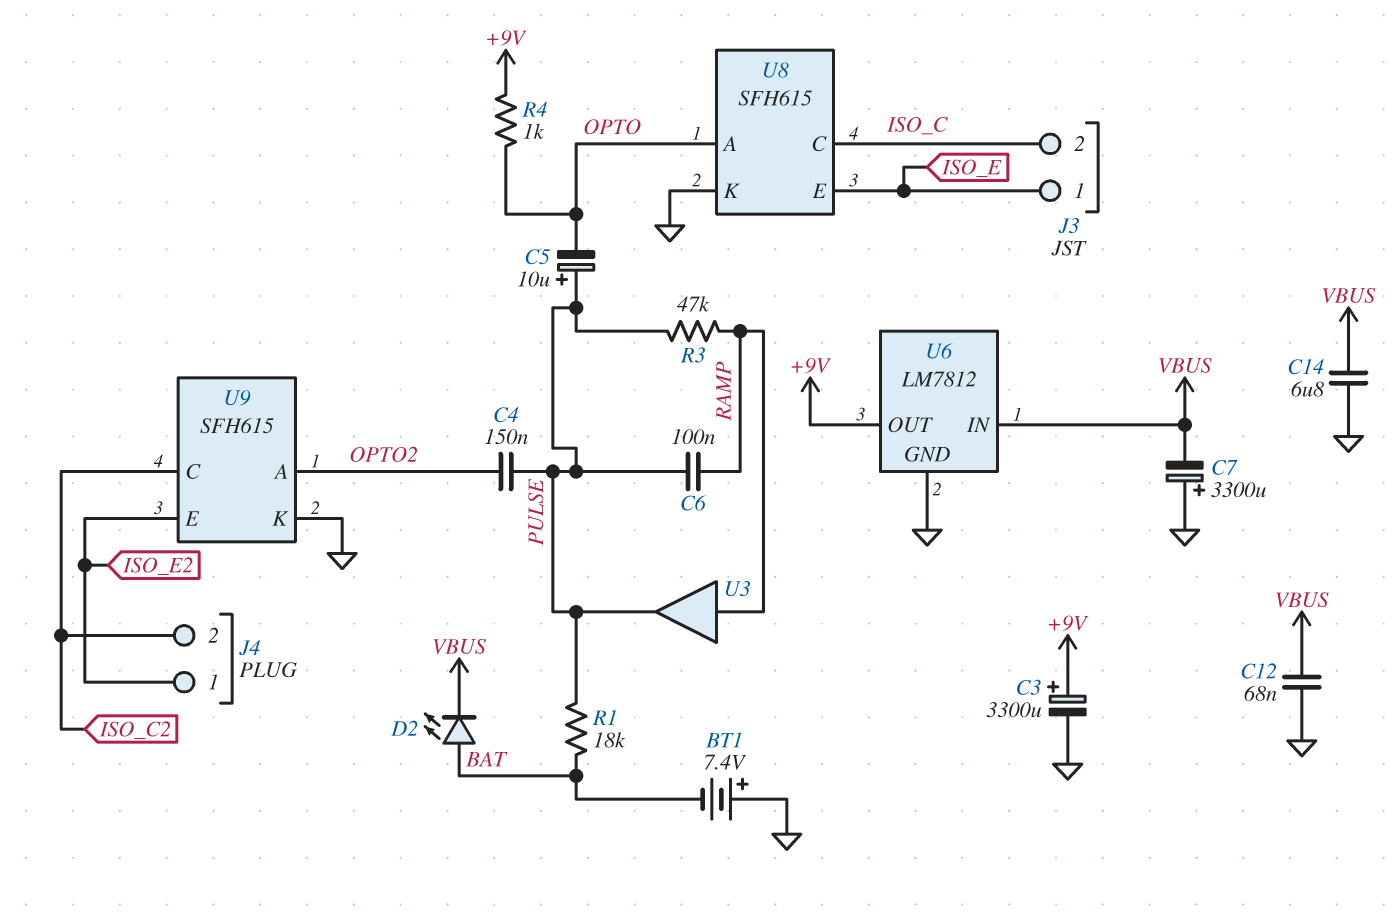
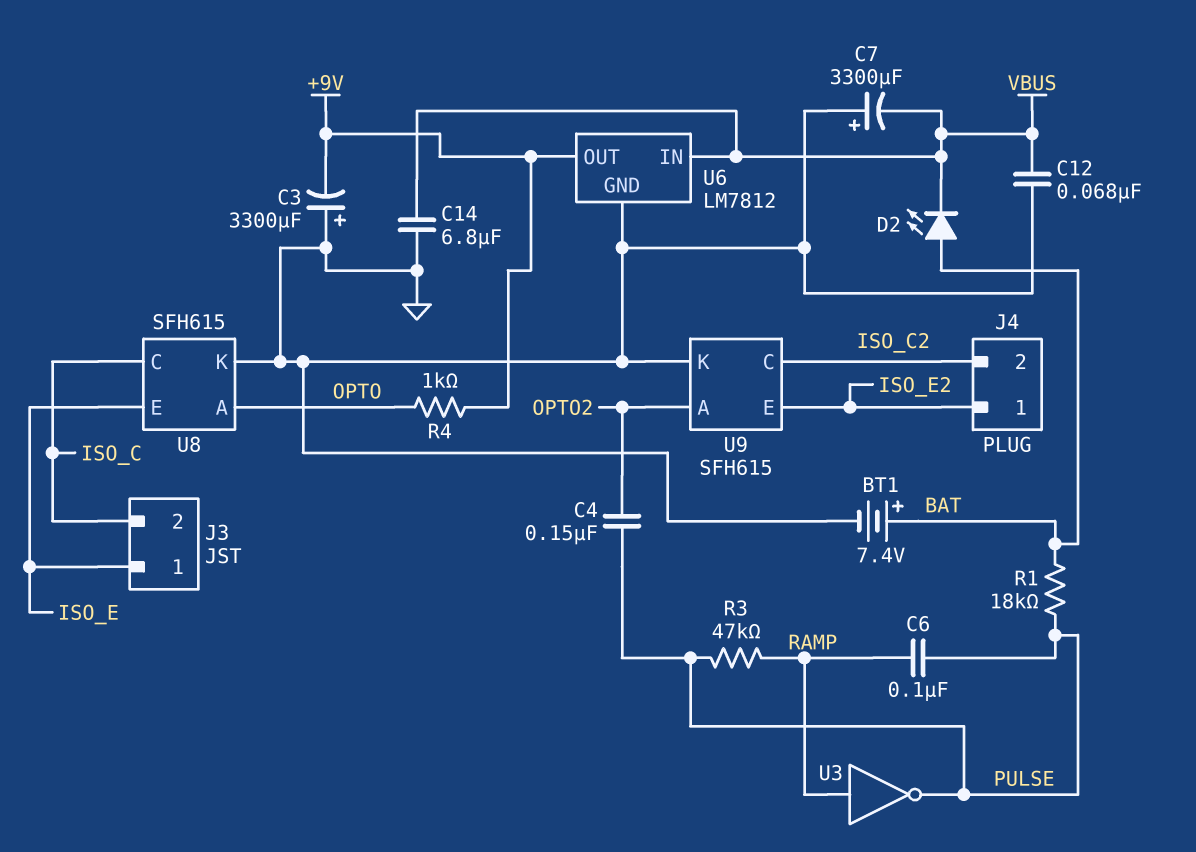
BT1: 7.4V (plus GND, minus BAT) -> 7.4V (plus BAT, minus GND)
C3: 3300uF (plus +9V, minus GND) -> 3300uF (plus GND, minus +9V)
C5: 10uF (plus PULSE, minus OPTO) -> none
U3: buffer (in RAMP, out PULSE) -> NOT (in RAMP, out PULSE)

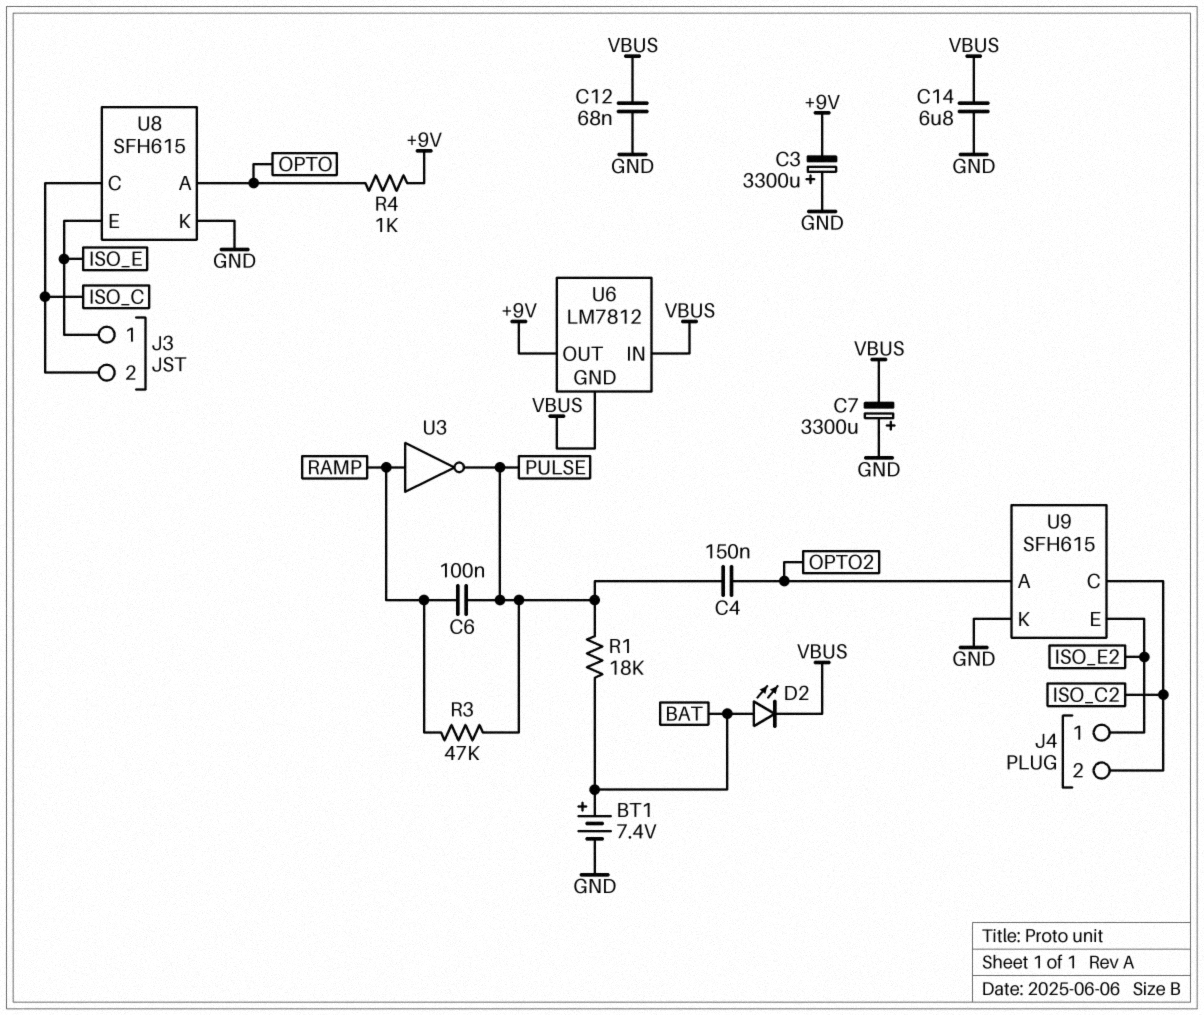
U6 pin GND: GND -> VBUS

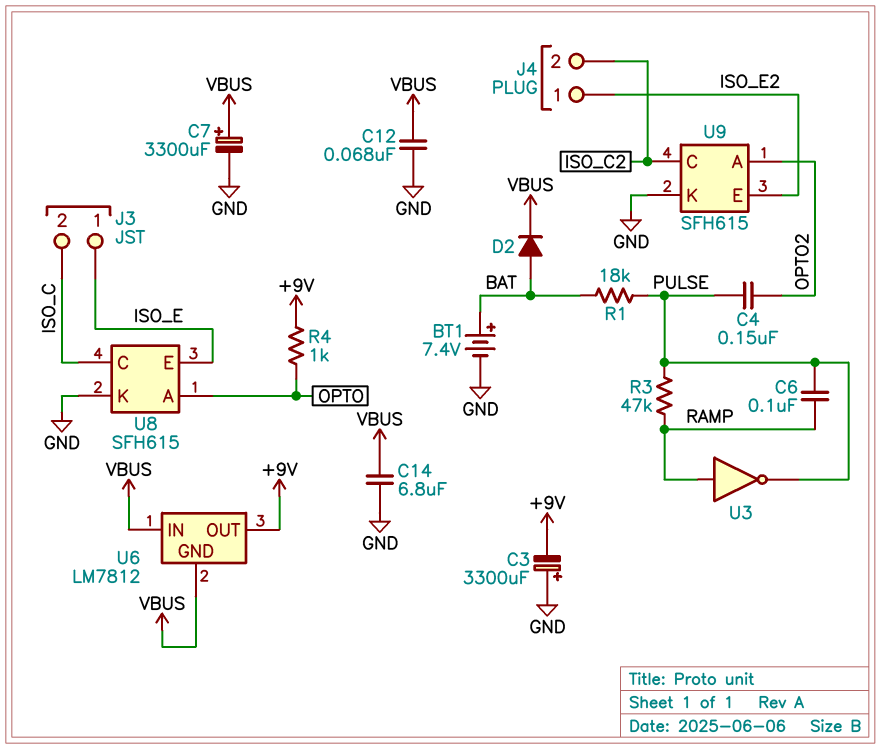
C7: 3300uF (plus GND, minus VBUS) -> 3300uF (plus VBUS, minus GND)
D2: LED (A BAT, K VBUS) -> diode (A BAT, K VBUS)

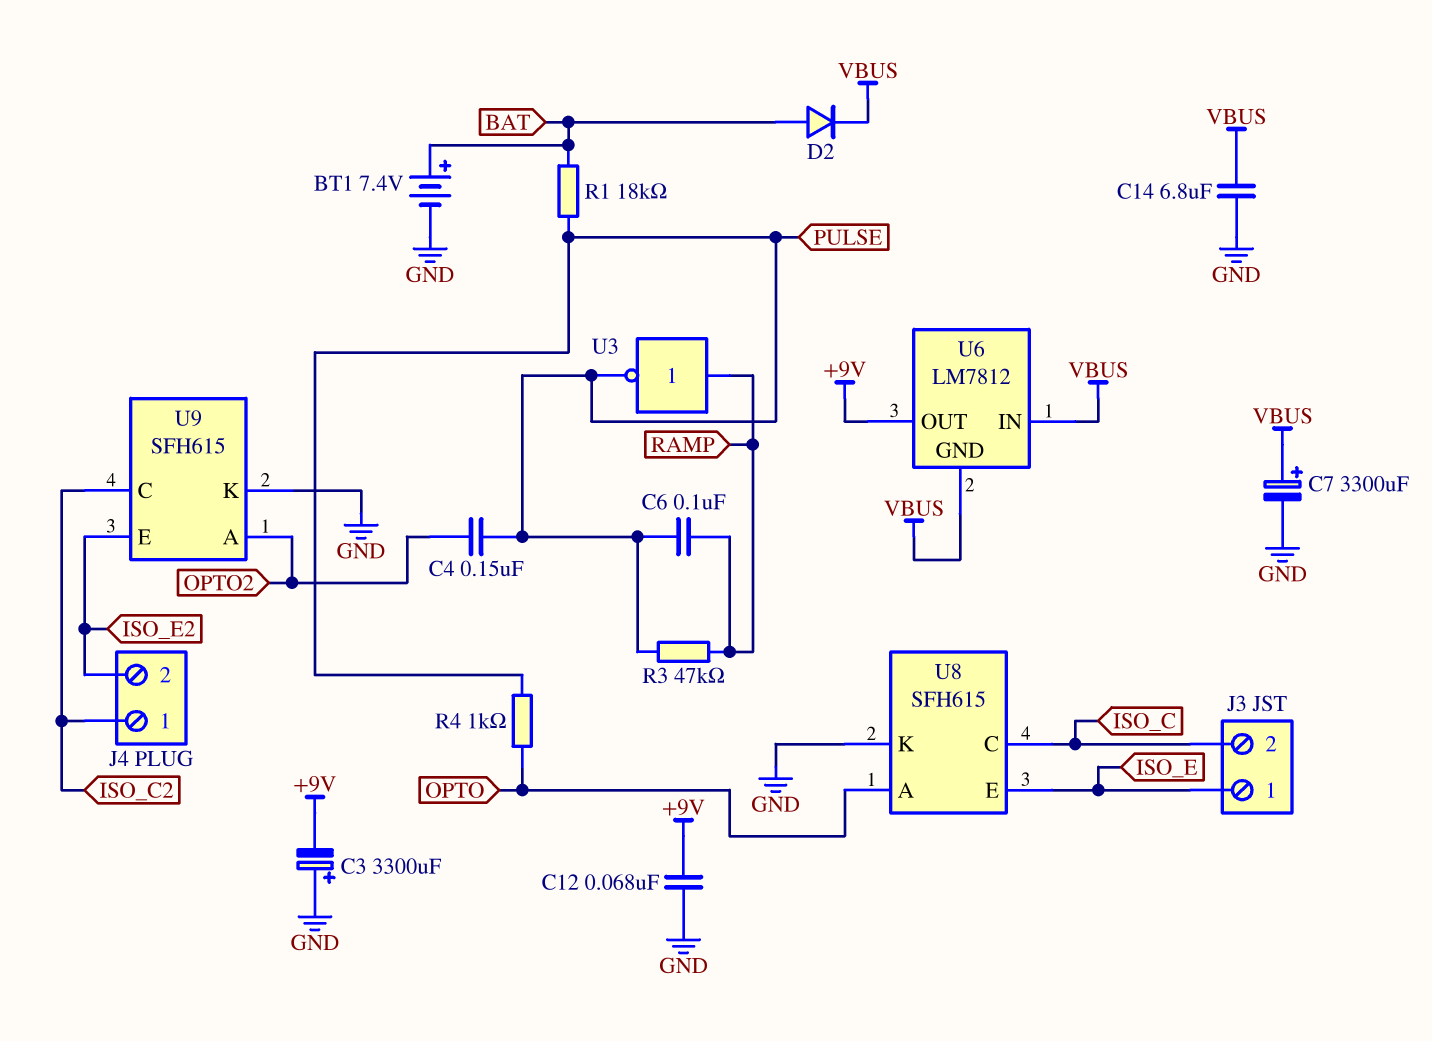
C12: 68nF (GND, VBUS) -> 68nF (+9V, GND)
J4 pin 1: ISO_E2 -> ISO_C2
J4 pin 2: ISO_C2 -> ISO_E2
R4: 1k (+9V, OPTO) -> 1k (OPTO, PULSE)

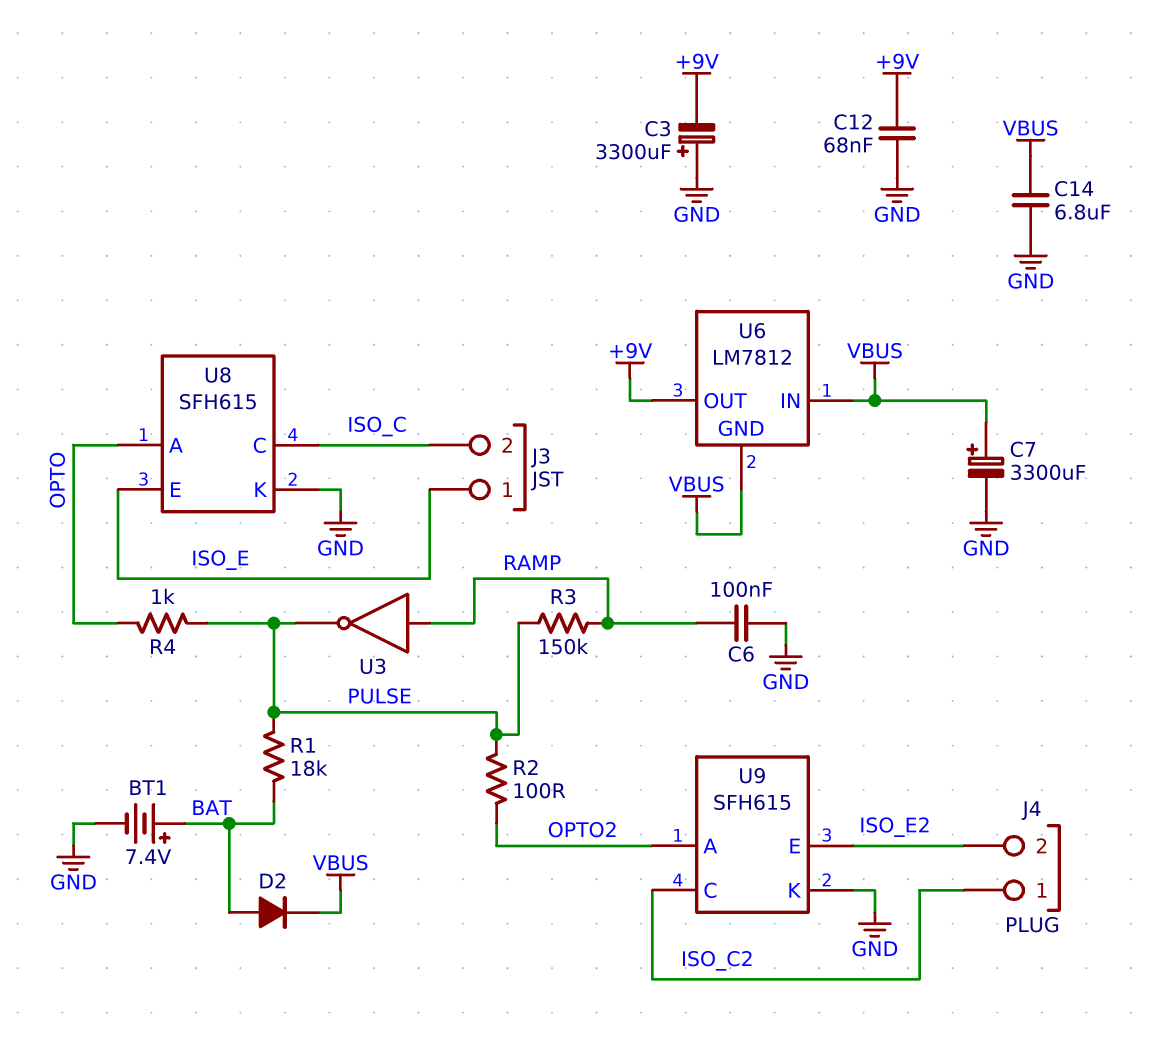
C4: 150nF (OPTO2, PULSE) -> none
C6: 100nF (PULSE, RAMP) -> 100nF (GND, RAMP)
R2: none -> 100 (OPTO2, PULSE)
R3: 47k (PULSE, RAMP) -> 150k (PULSE, RAMP)

